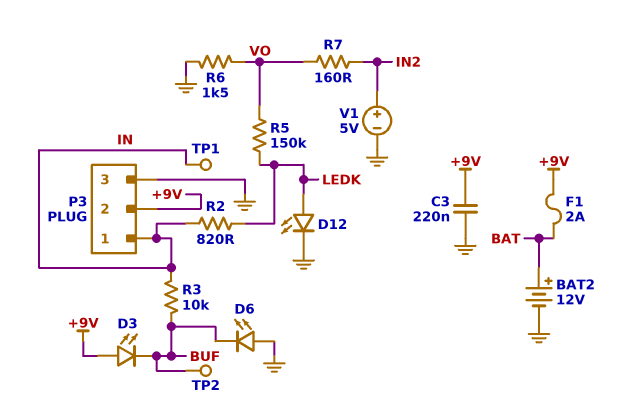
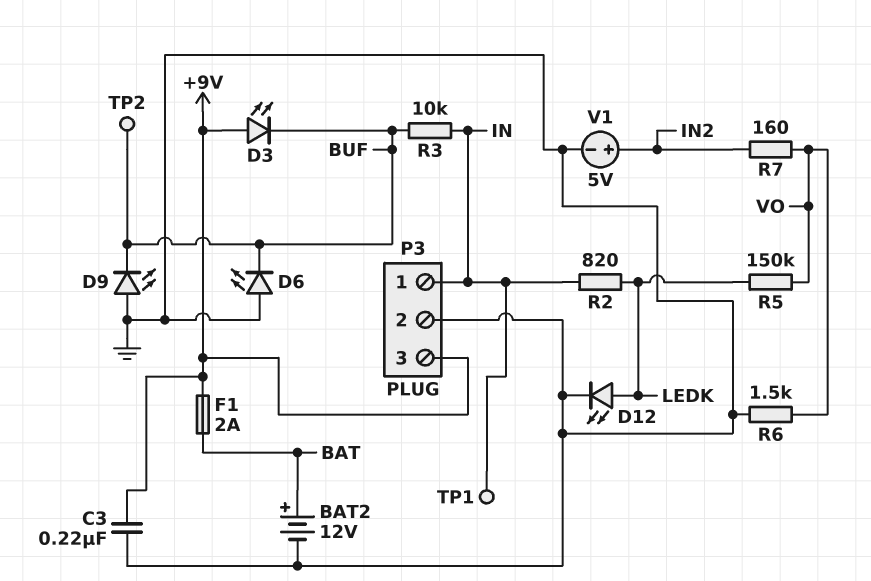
D9: none -> LED (A GND, K BUF)
P3 pin 2: +9V -> GND
P3 pin 3: GND -> +9V

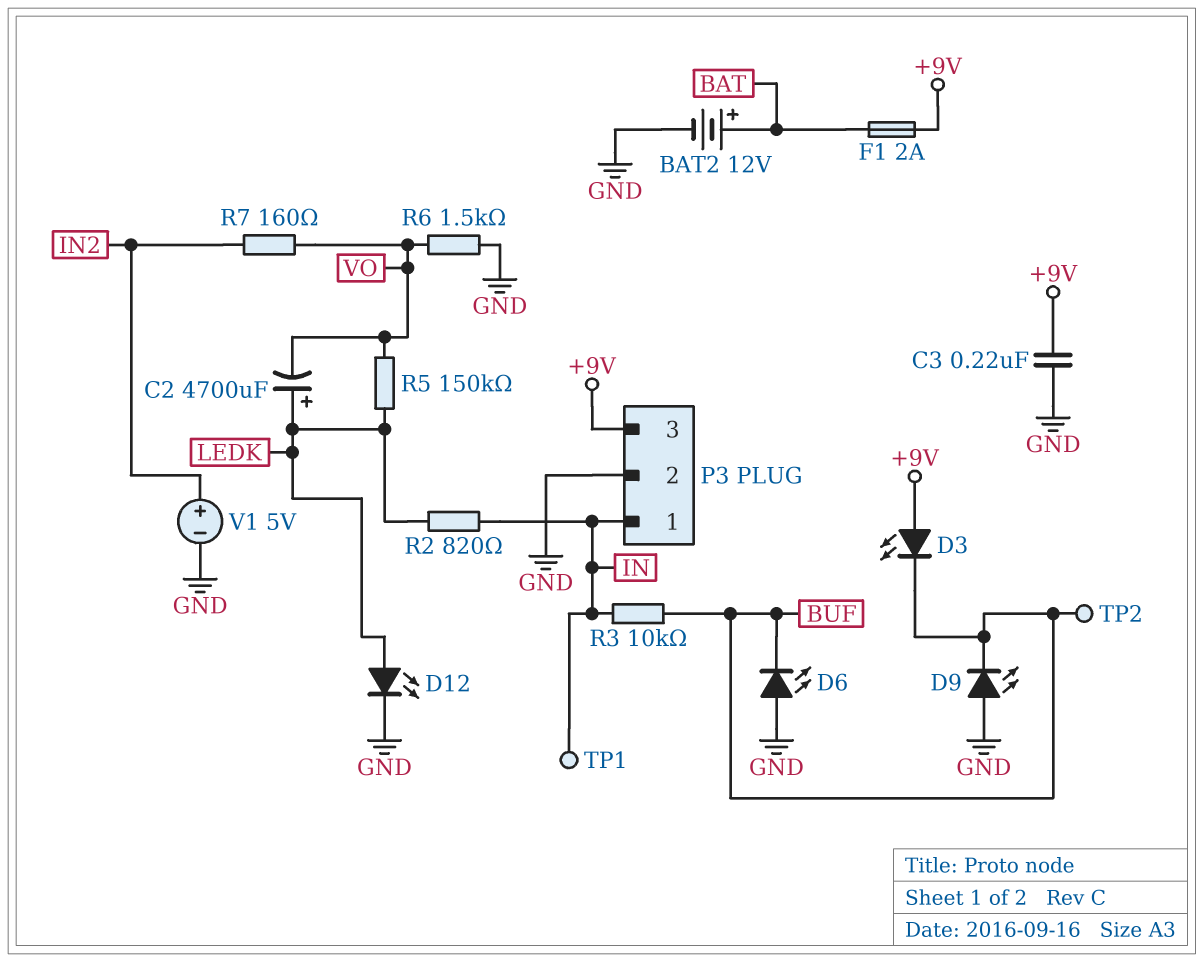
C2: none -> 4700uF (plus LEDK, minus VO)

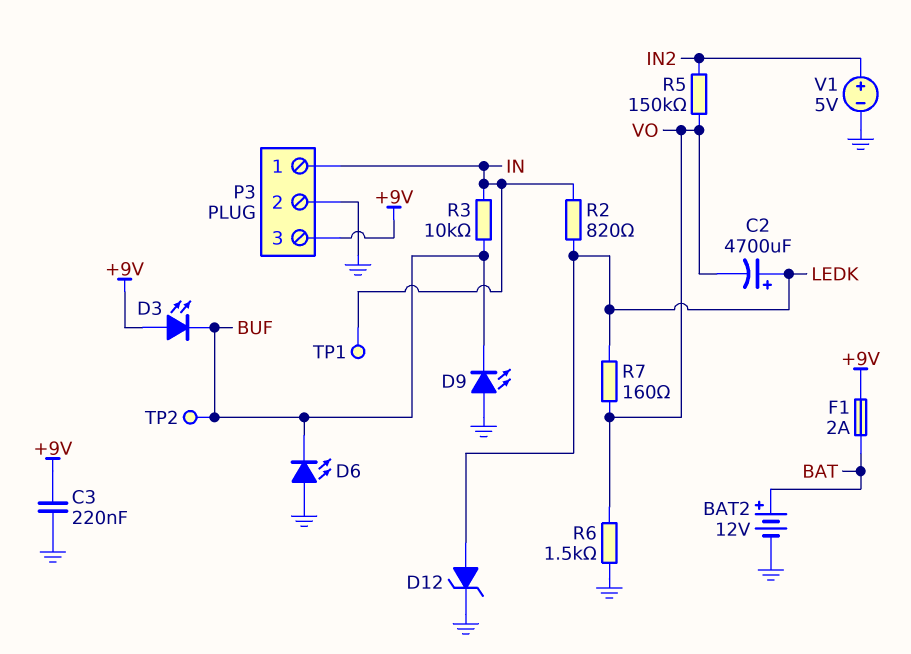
D12: LED (A LEDK, K GND) -> zener (A LEDK, K GND)
R5: 150k (LEDK, VO) -> 150k (IN2, VO)
R7: 160 (IN2, VO) -> 160 (LEDK, VO)

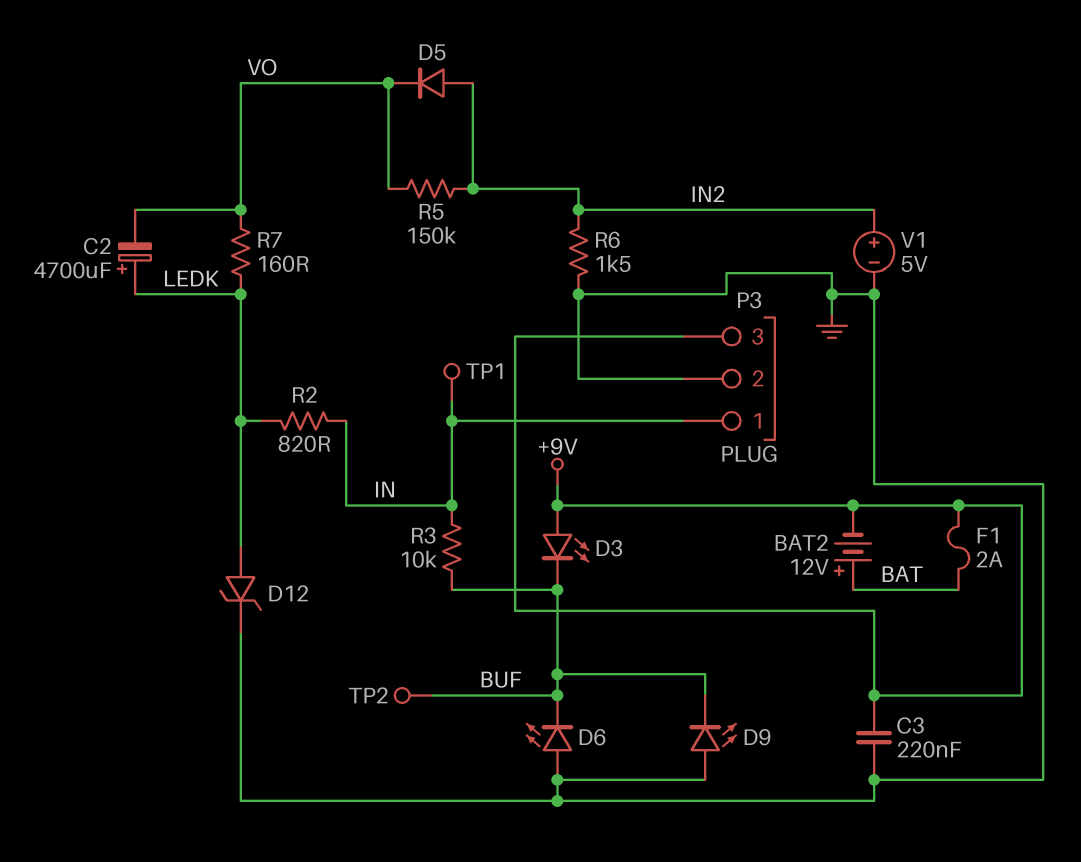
BAT2: 12V (plus BAT, minus GND) -> 12V (plus BAT, minus +9V)
D5: none -> diode (A IN2, K VO)
R6: 1.5k (GND, VO) -> 1.5k (GND, IN2)

